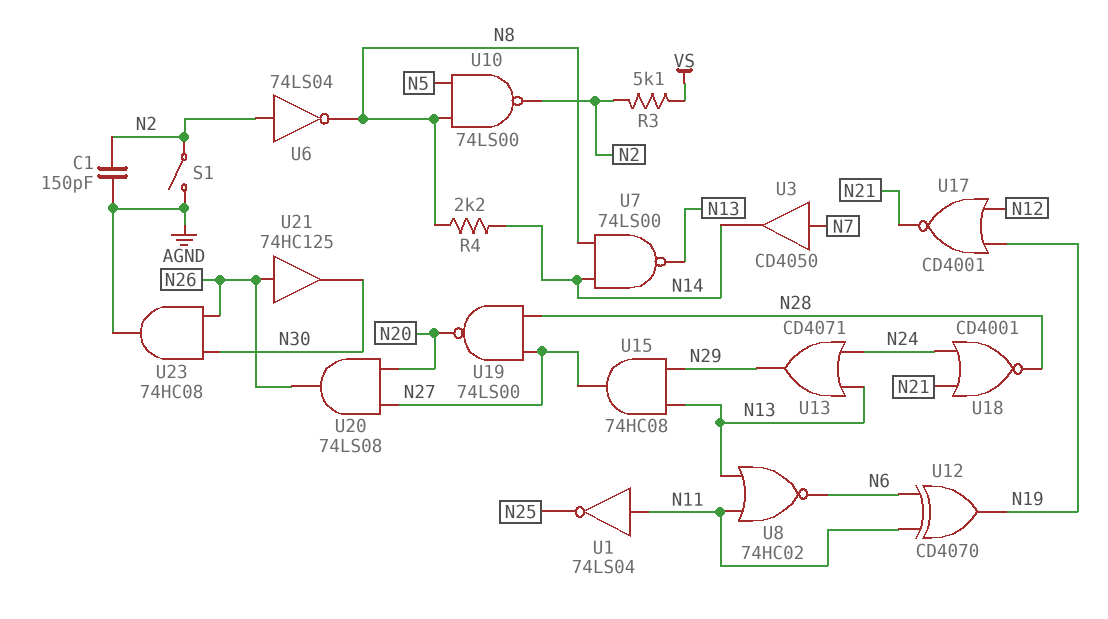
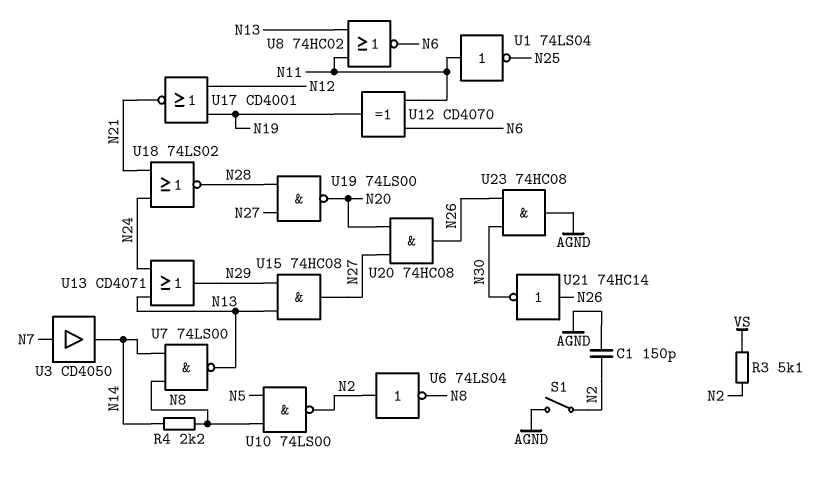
U18: NOR CD4001 (in N21, in N24, out N28) -> NOR 74LS02 (in N21, in N24, out N28)
U20: AND 74LS08 (in N20, in N27, out N26) -> AND 74HC08 (in N20, in N27, out N26)
U21: buffer 74HC125 (in N26, out N30) -> NOT 74HC14 (in N26, out N30)

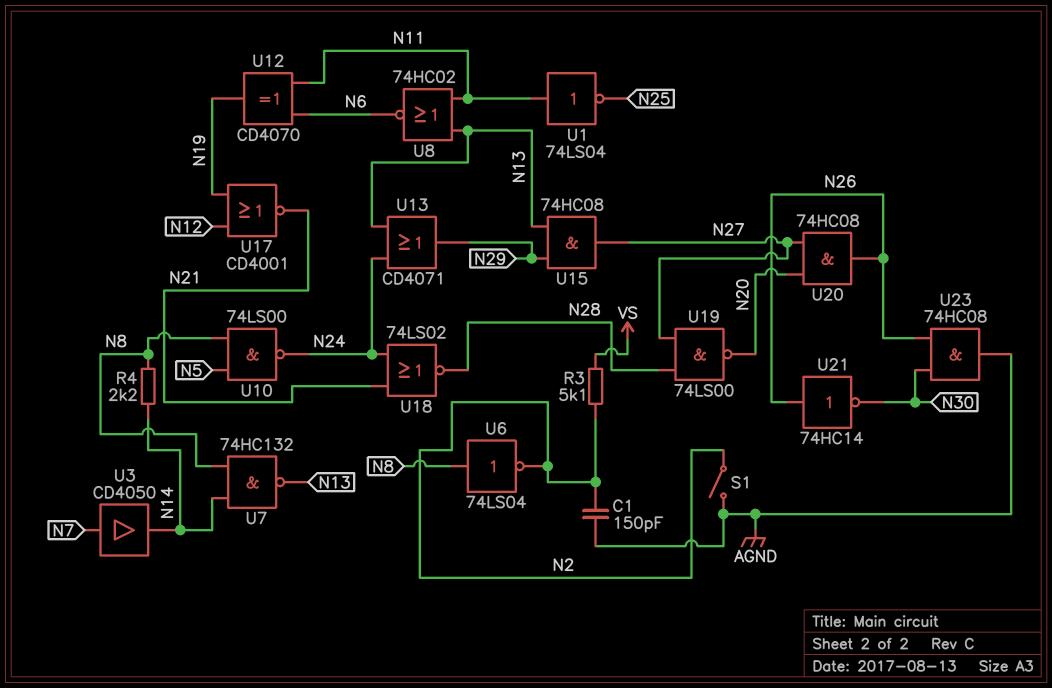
U6: NOT 74LS04 (in N2, out N8) -> NOT 74LS04 (in N8, out N2)
U7: NAND 74LS00 (in N8, in N14, out N13) -> NAND 74HC132 (in N8, in N14, out N13)
U10: NAND 74LS00 (in N5, in N8, out N2) -> NAND 74LS00 (in N5, in N8, out N24)

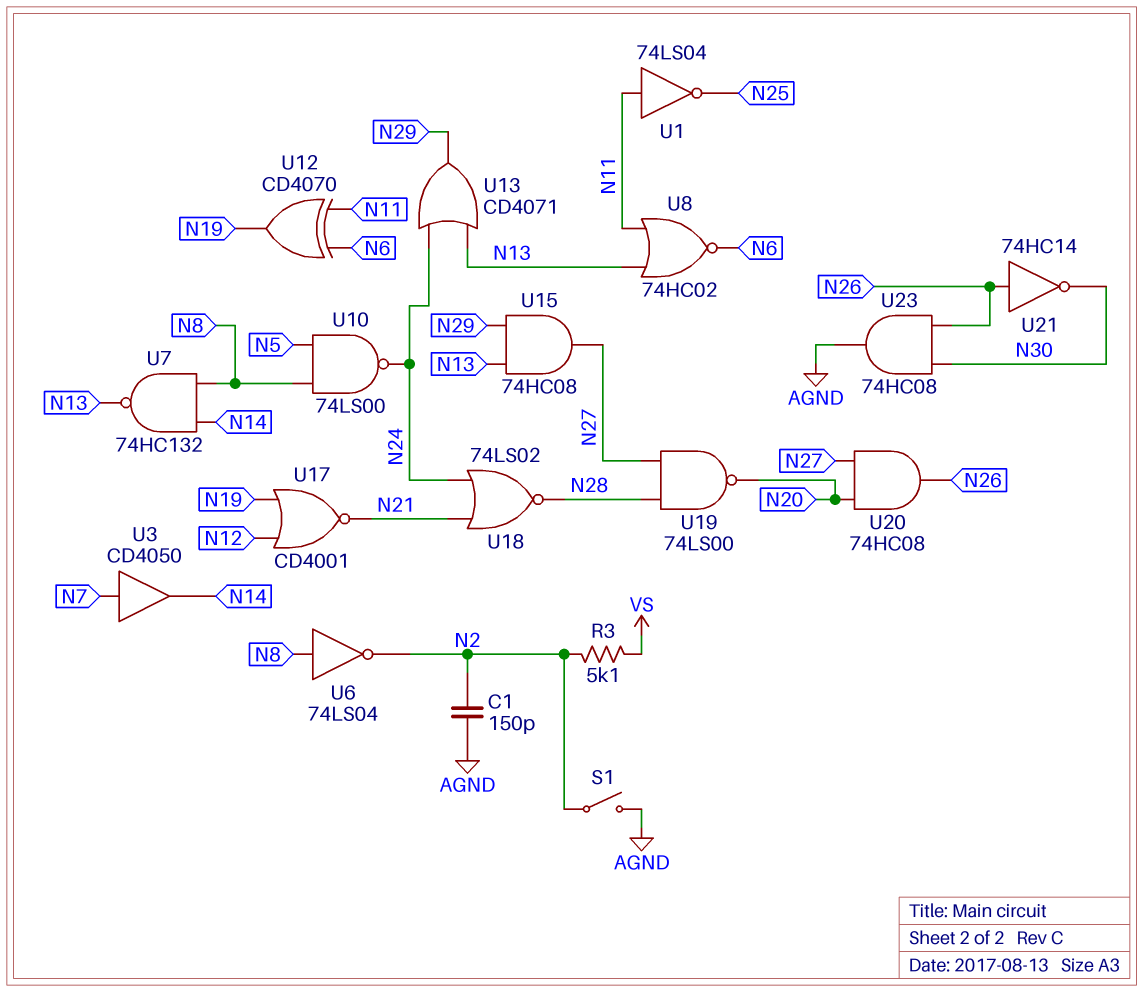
R4: 2.2k (N8, N14) -> none

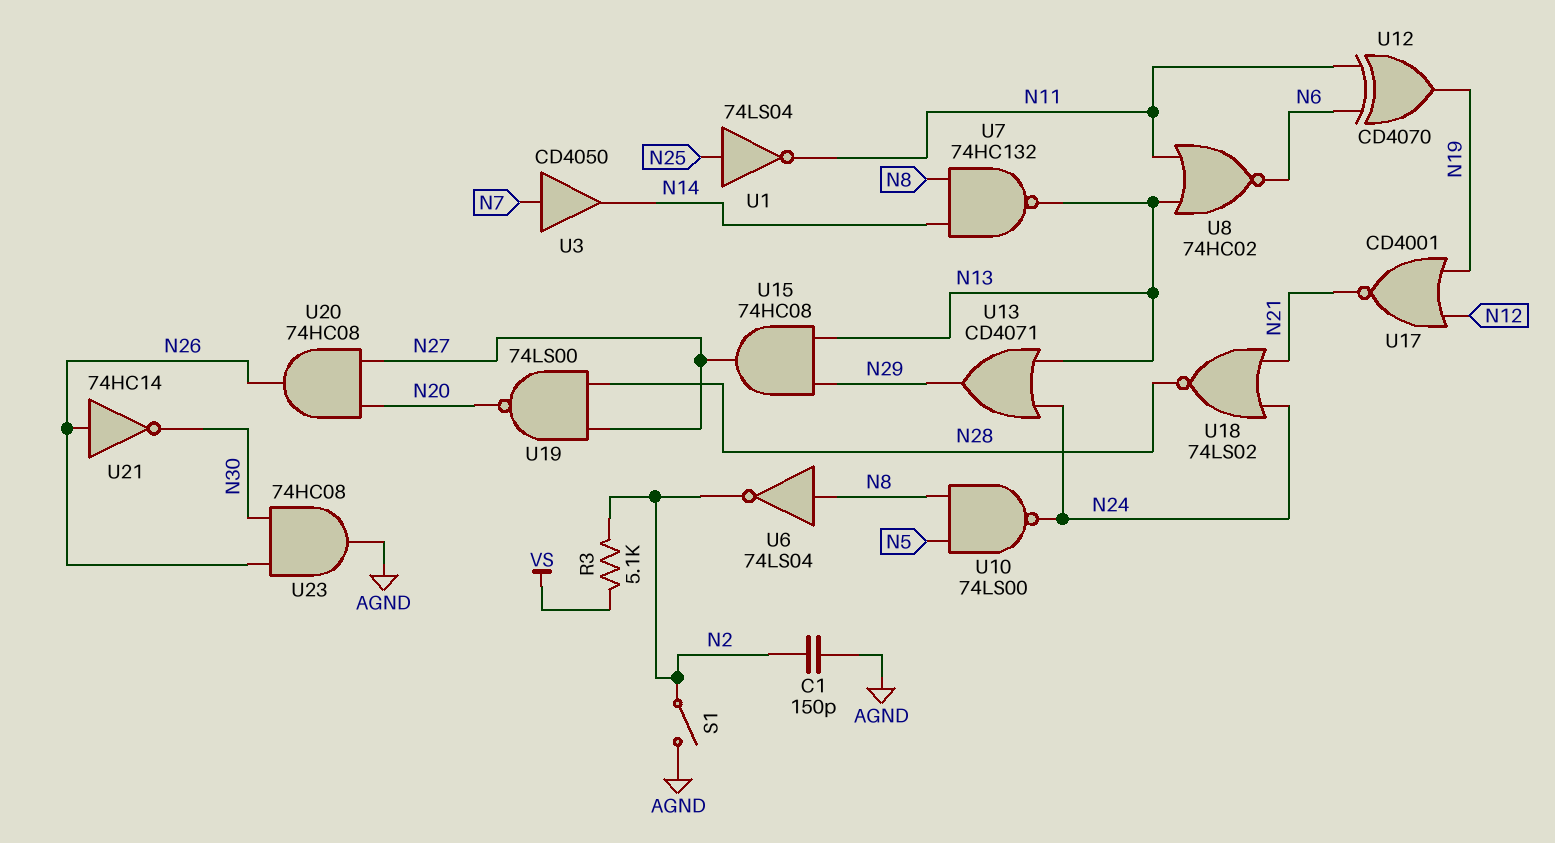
U1: NOT 74LS04 (in N11, out N25) -> NOT 74LS04 (in N25, out N11)

